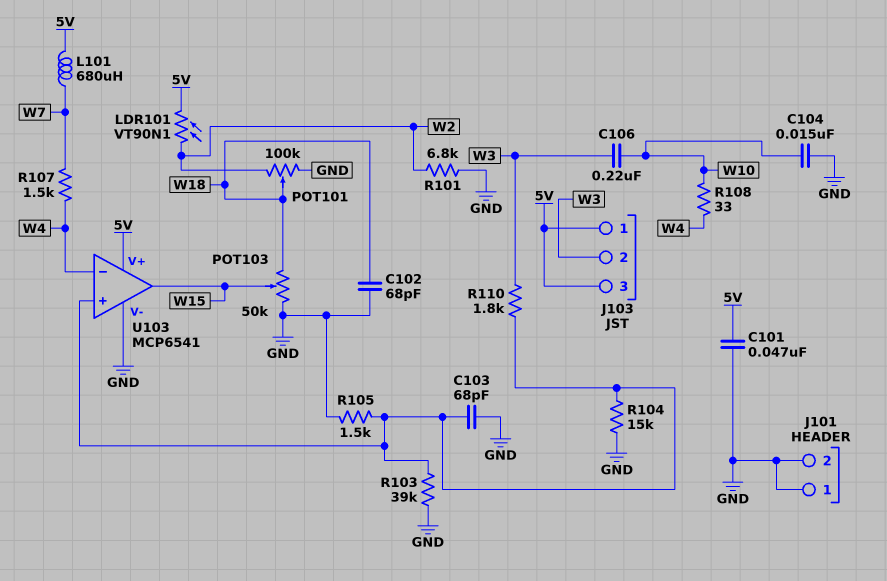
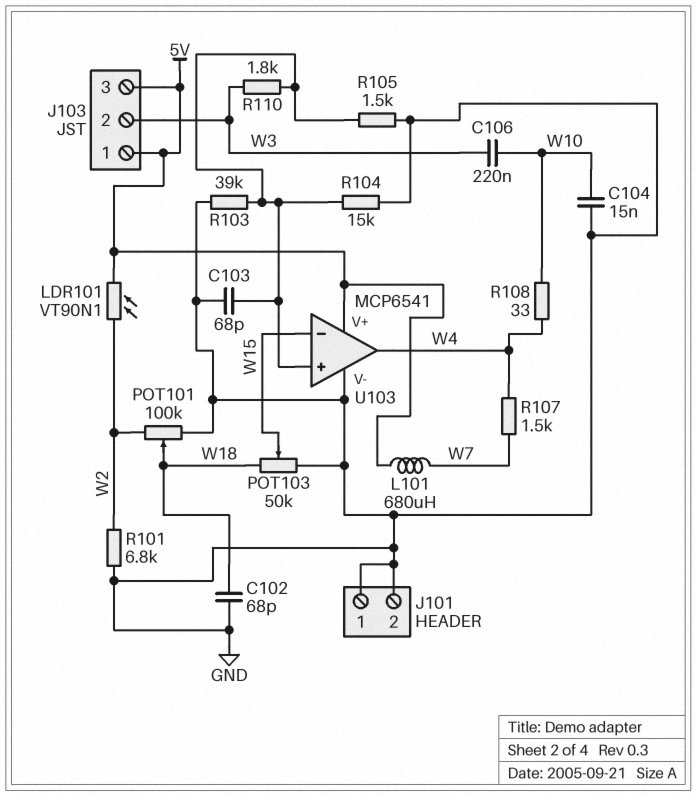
C101: 47nF (5V, GND) -> none
U103 pin in-: W4 -> W15
U103 pin out: W15 -> W4

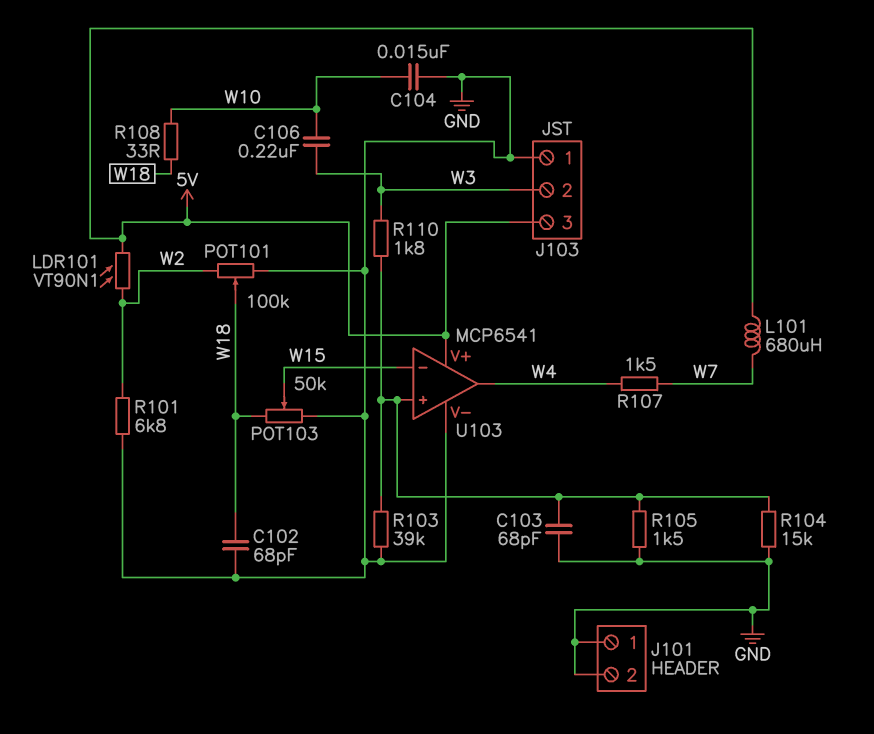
J103 pin 1: 5V -> GND
R108: 33 (W4, W10) -> 33 (W10, W18)

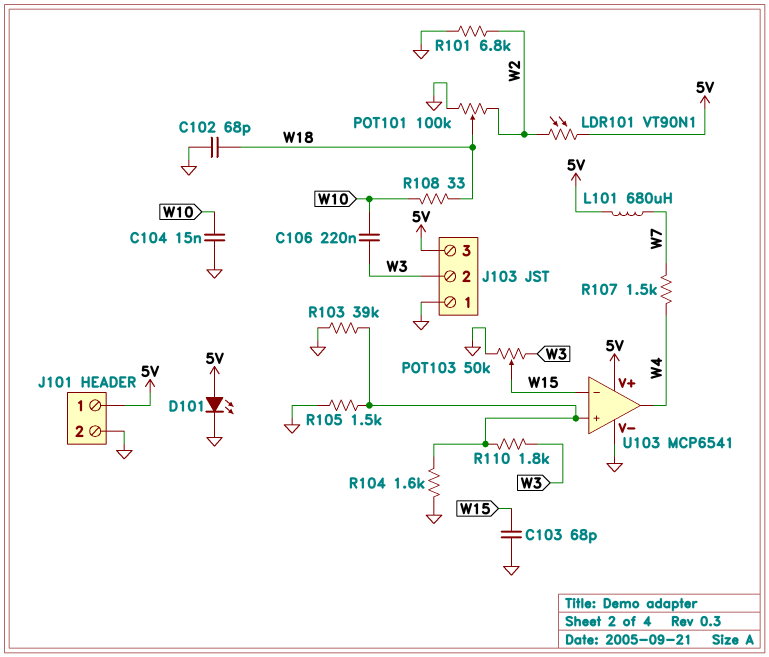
C103: 68pF (GND, U103/in+) -> 68pF (GND, W15)
D101: none -> LED (A 5V, K GND)
J101 pin 1: GND -> 5V
POT103: 50k (GND, W18, wiper W15) -> 50k (GND, W3, wiper W15)
R104: 15k (GND, U103/in+) -> 1.6k (GND, U103/in+)

